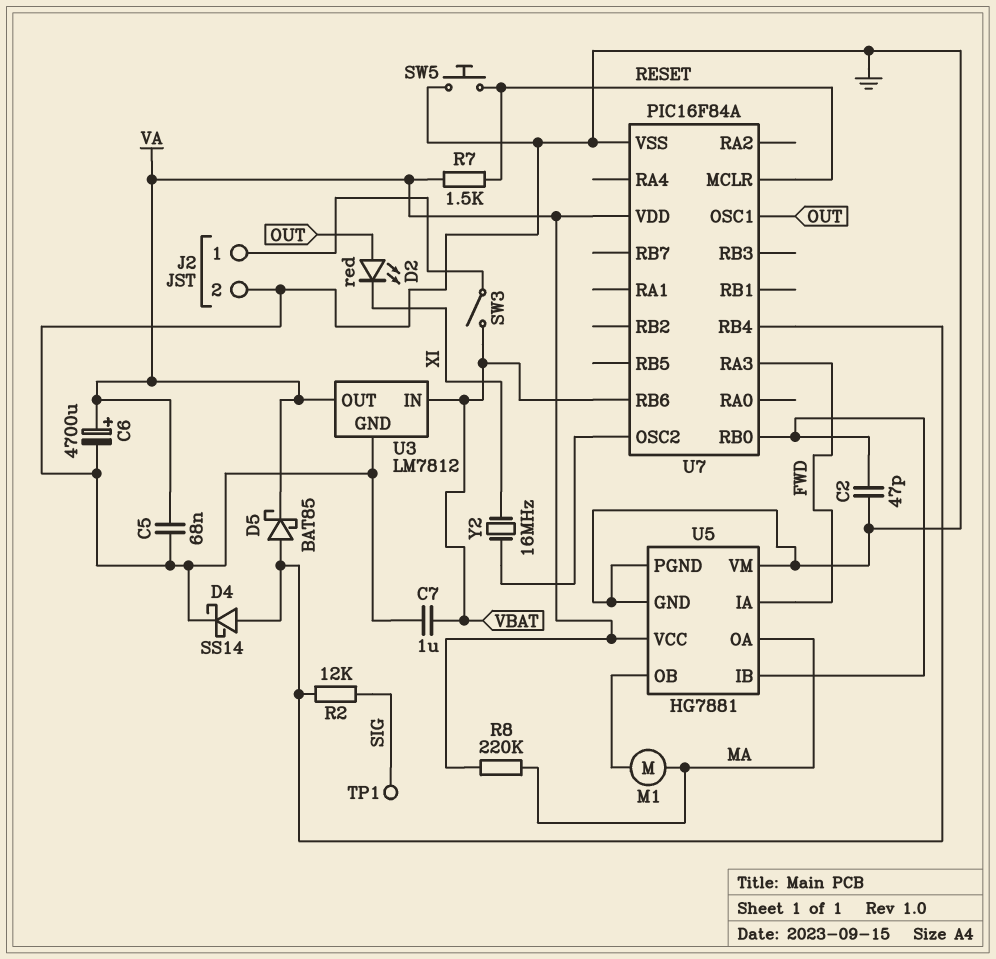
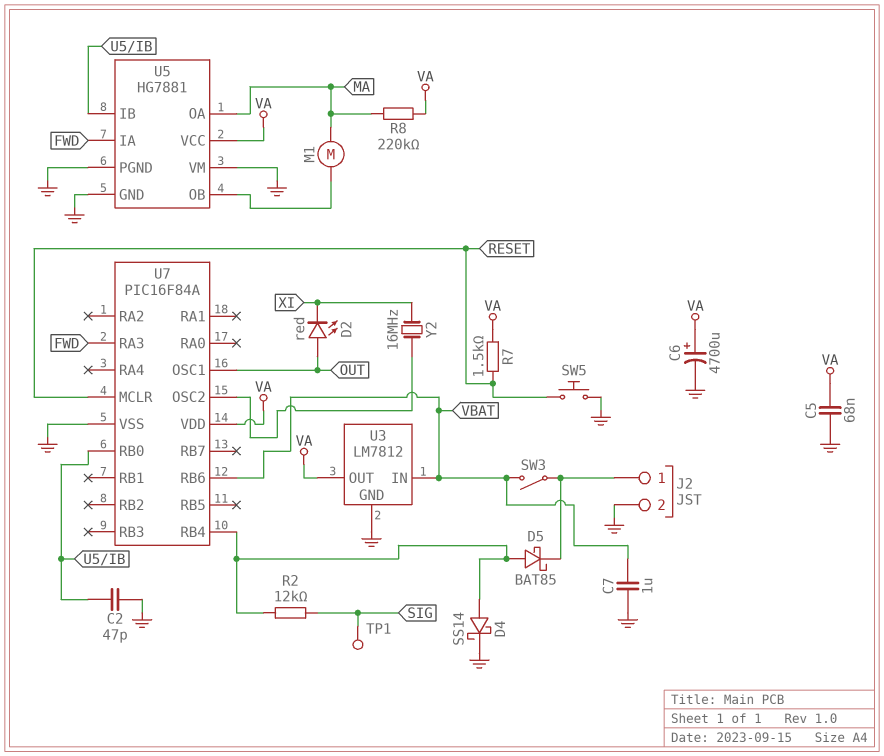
D5: schottky BAT85 (A U7/RB4, K VA) -> schottky BAT85 (A U7/RB4, K J2/1)

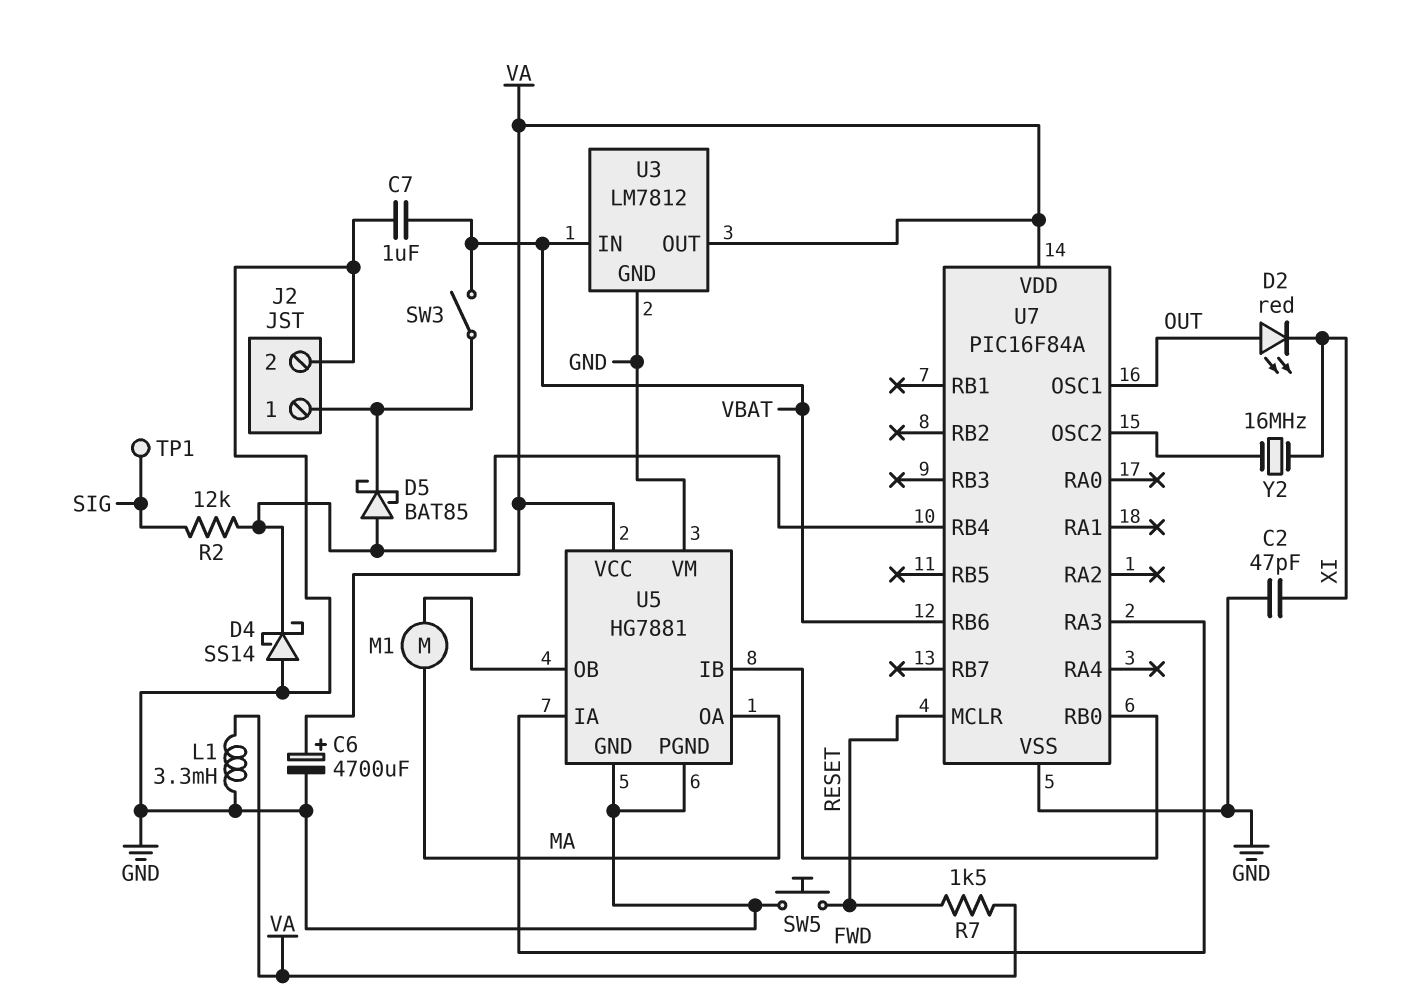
C2: 47pF (GND, U5/IB) -> 47pF (GND, XI)
C5: 68nF (GND, VA) -> none
D4: schottky SS14 (A U7/RB4, K GND) -> schottky SS14 (A GND, K U7/RB4)
L1: none -> 3.3mH (GND, VA)
R8: 220k (MA, VA) -> none

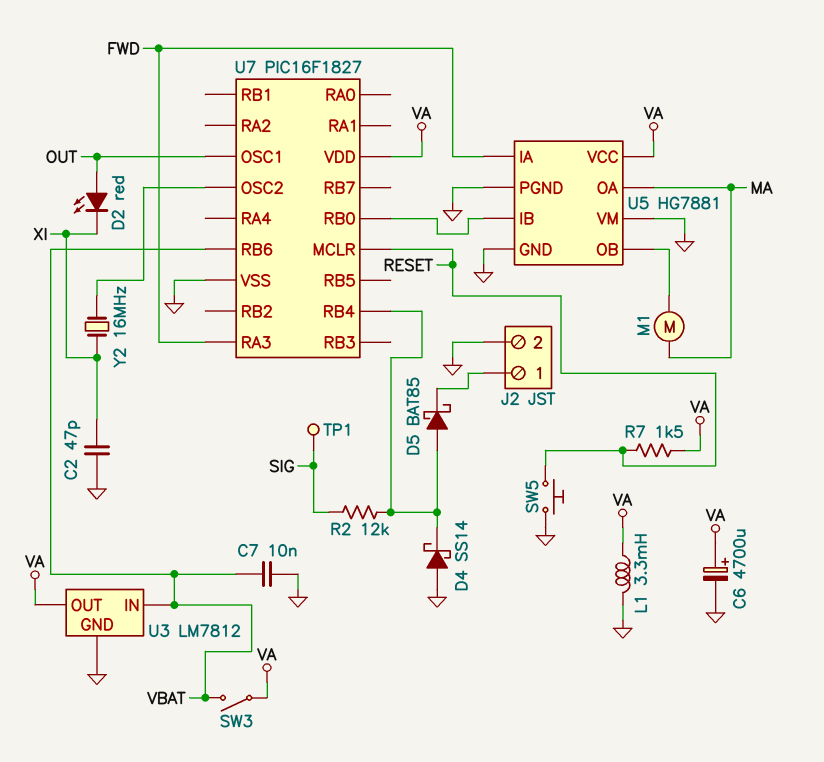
C7: 1uF (GND, VBAT) -> 10nF (GND, VBAT)
SW3: switch (J2/1, VBAT) -> switch (VA, VBAT)
U7: PIC16F84A -> PIC16F1827

